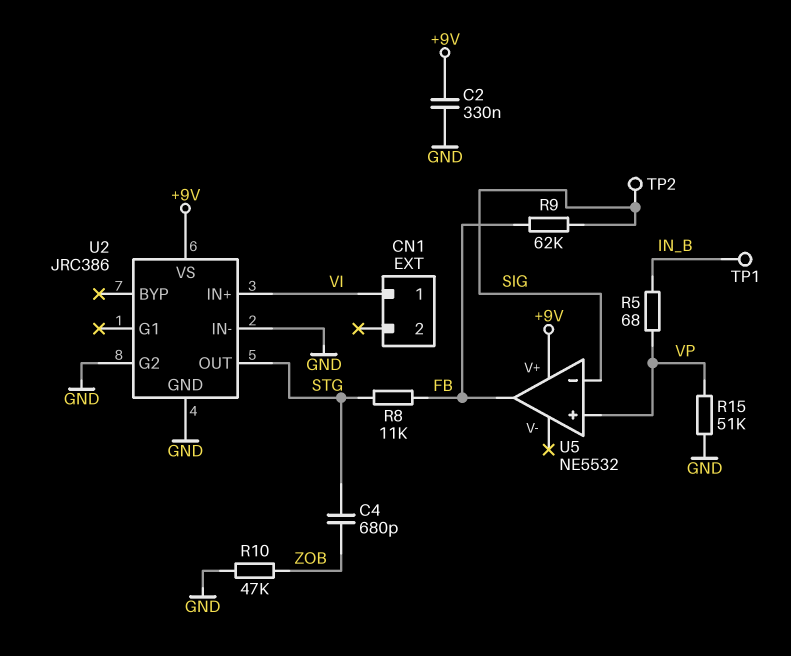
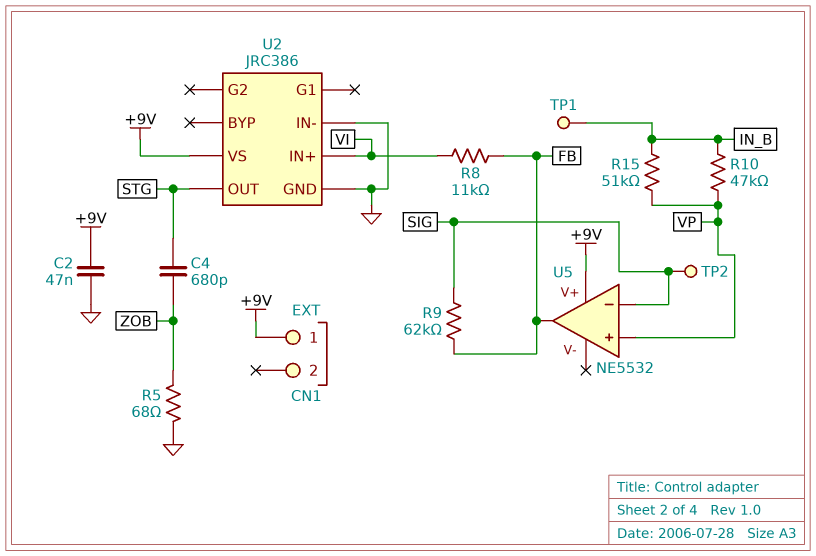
C2: 330nF (+9V, GND) -> 47nF (+9V, GND)
CN1 pin 1: VI -> +9V
R5: 68 (IN_B, VP) -> 68 (GND, ZOB)
R8: 11k (FB, STG) -> 11k (FB, VI)
R10: 47k (GND, ZOB) -> 47k (IN_B, VP)
R15: 51k (GND, VP) -> 51k (IN_B, VP)
U2 pin G2: GND -> none

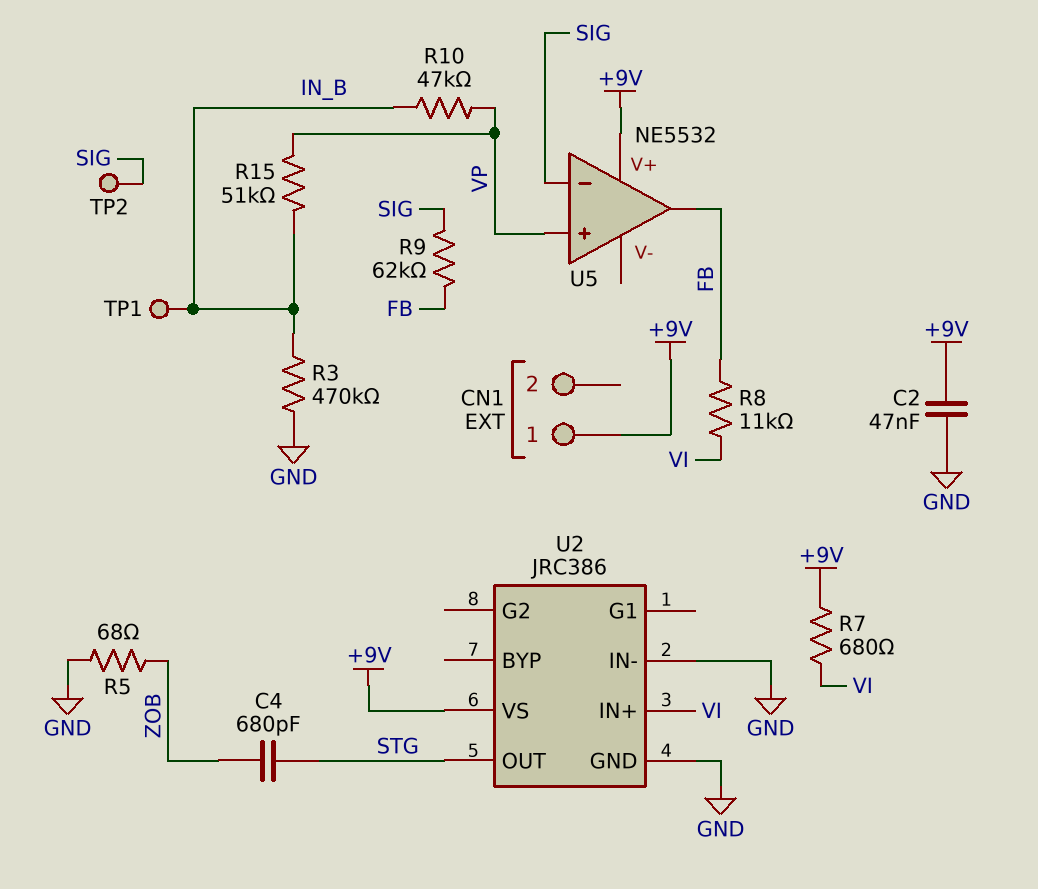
R3: none -> 470k (GND, IN_B)
R7: none -> 680 (+9V, VI)

